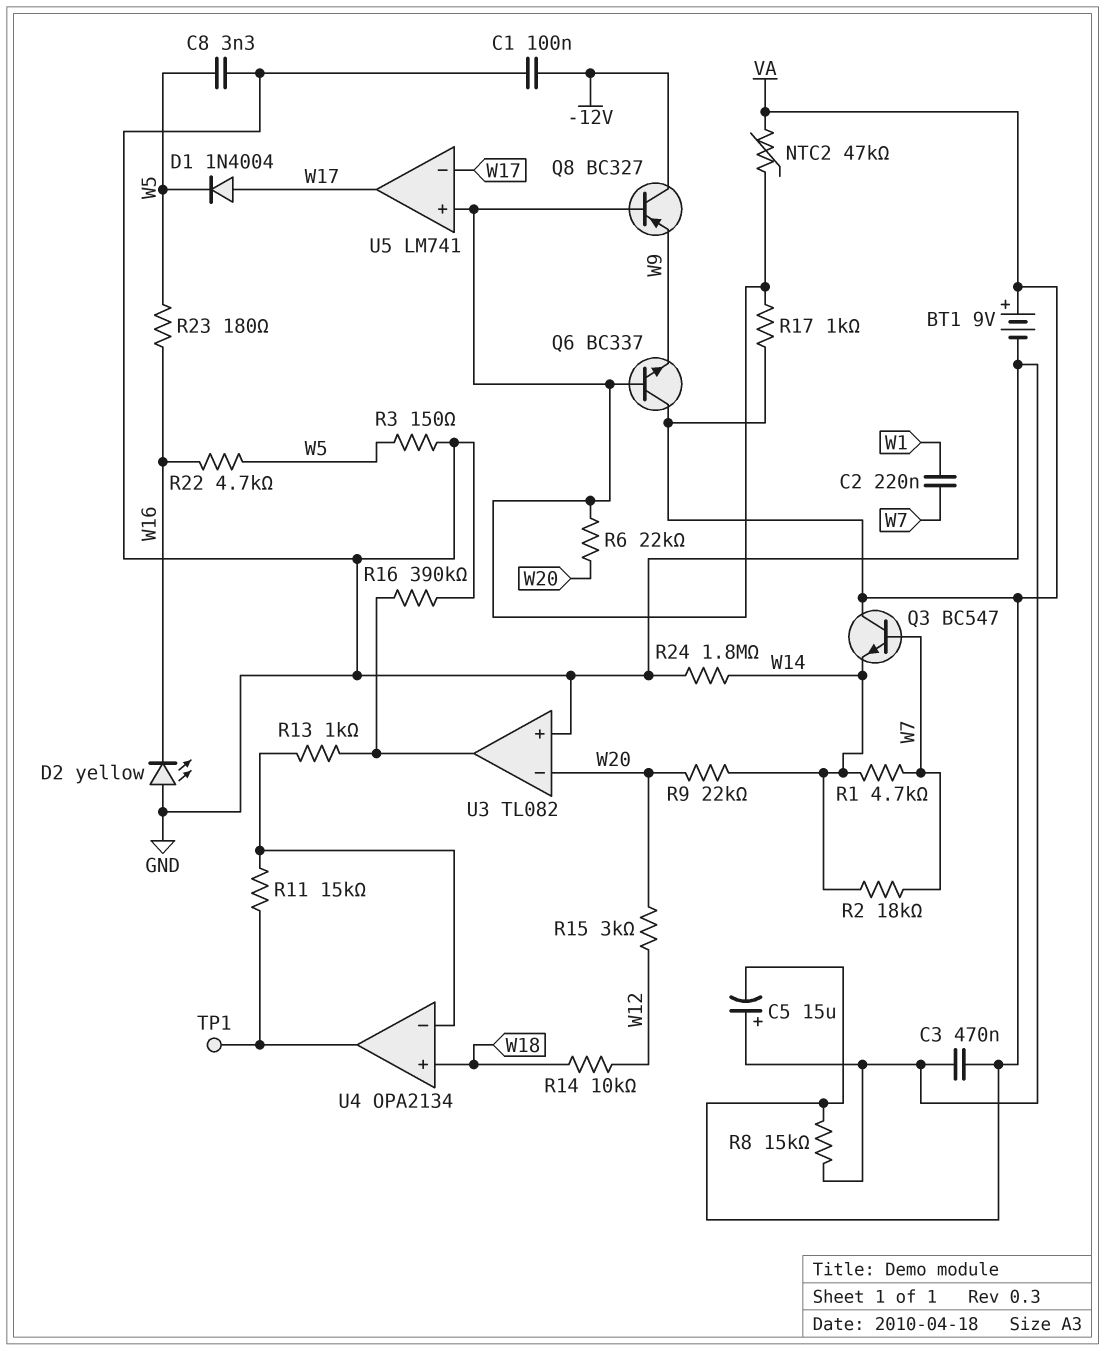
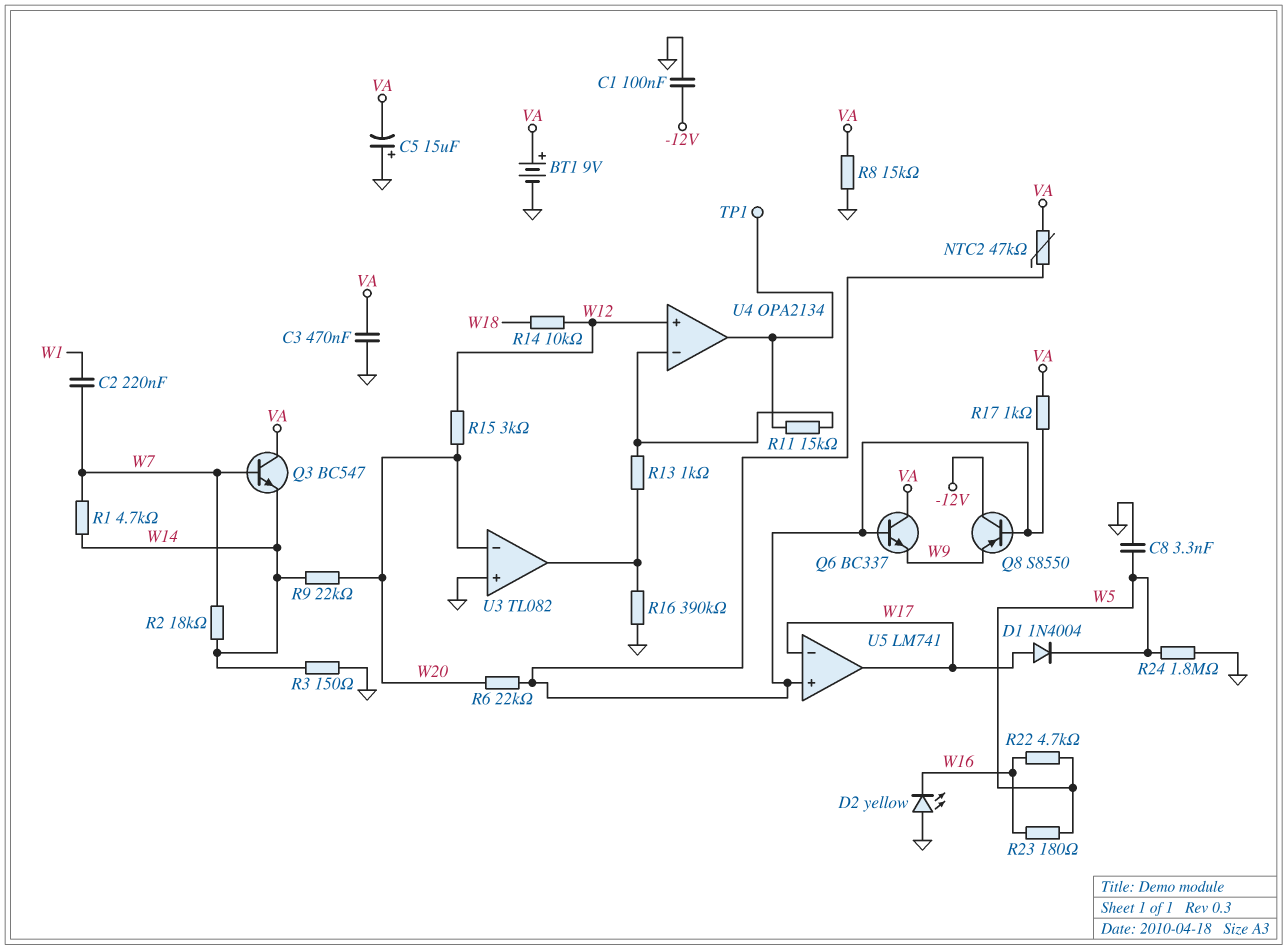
Q8: PNP BC327 (B U5/in+, C -12V, E W9) -> PNP S8550 (B U5/in+, C -12V, E W9)
R3: 150 (GND, W5) -> 150 (GND, W14)
R24: 1.8M (GND, W14) -> 1.8M (GND, W5)
U4 pin in+: W18 -> W12

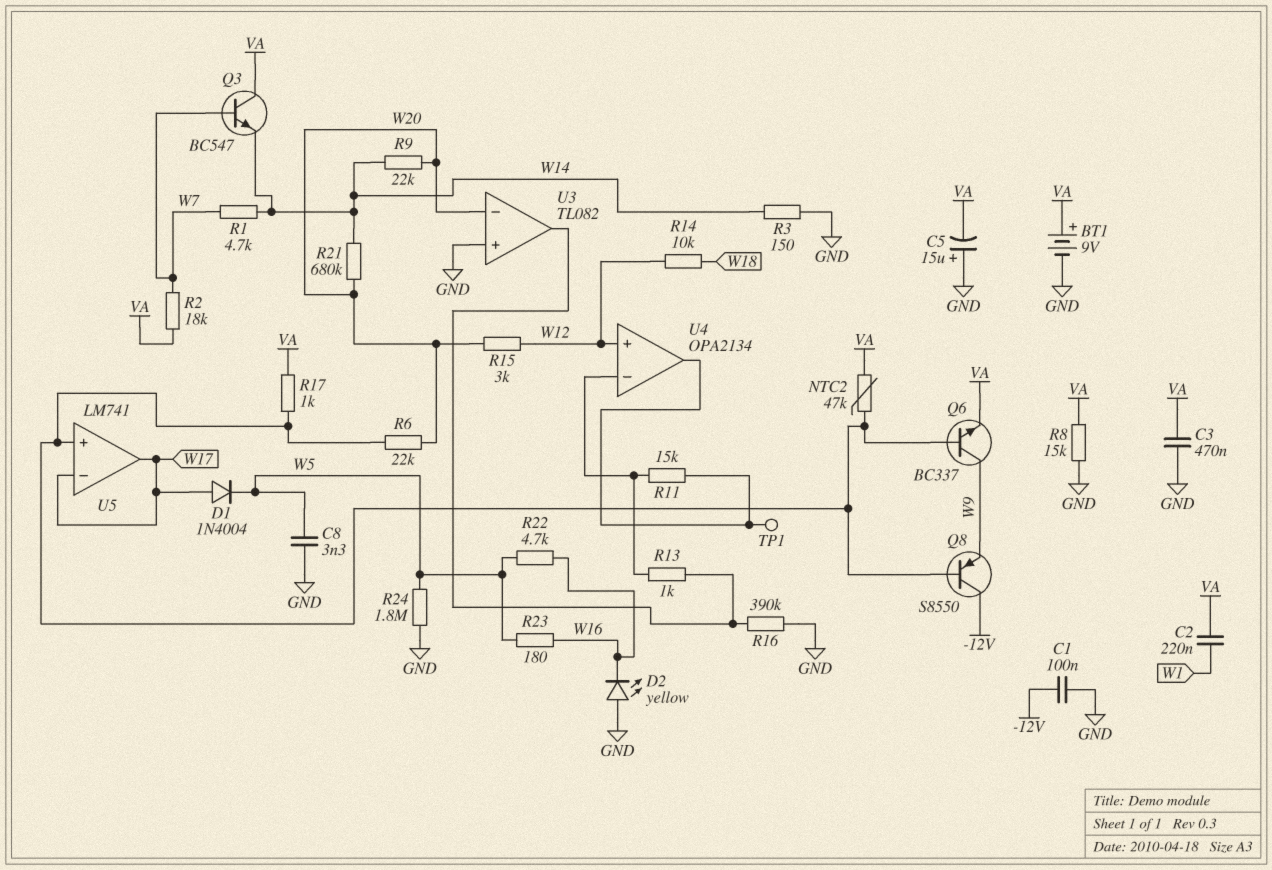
C2: 220nF (W1, W7) -> 220nF (VA, W1)
Q6: NPN BC337 (B U5/in+, C VA, E W9) -> NPN BC337 (B U5/in+, C W9, E VA)
R2: 18k (W7, W14) -> 18k (VA, W7)
R21: none -> 680k (W14, W20)

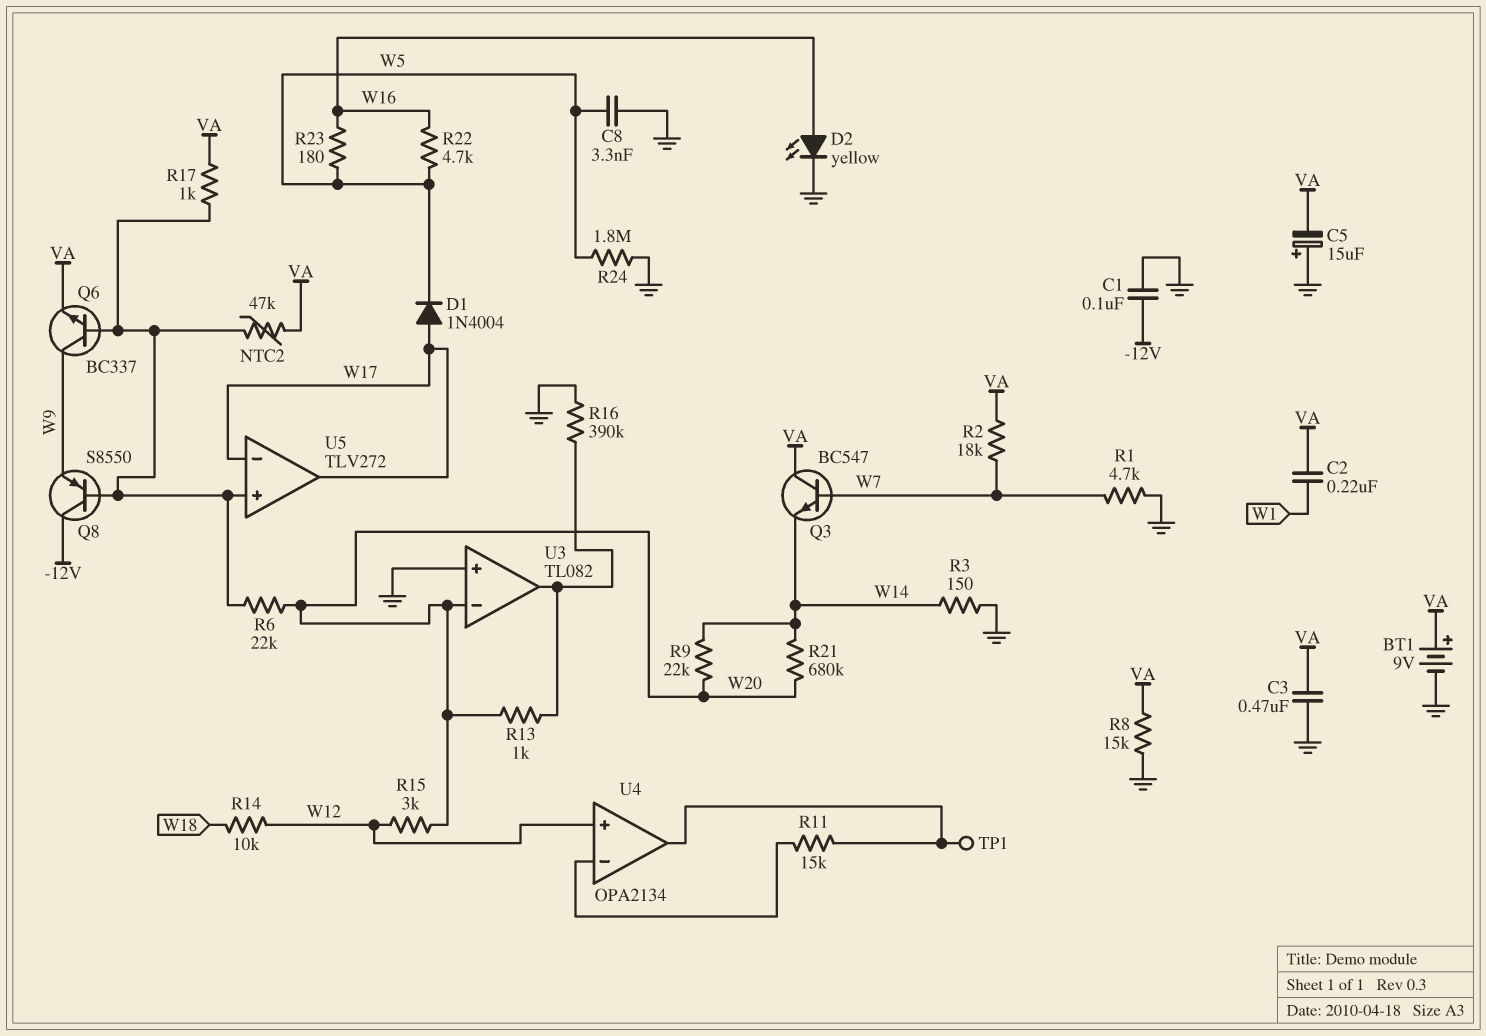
D2: LED yellow (A GND, K W16) -> LED yellow (A W16, K GND)
R1: 4.7k (W7, W14) -> 4.7k (GND, W7)
R13: 1k (U3/out, U4/in-) -> 1k (U3/out, W20)
U5: LM741 -> TLV272

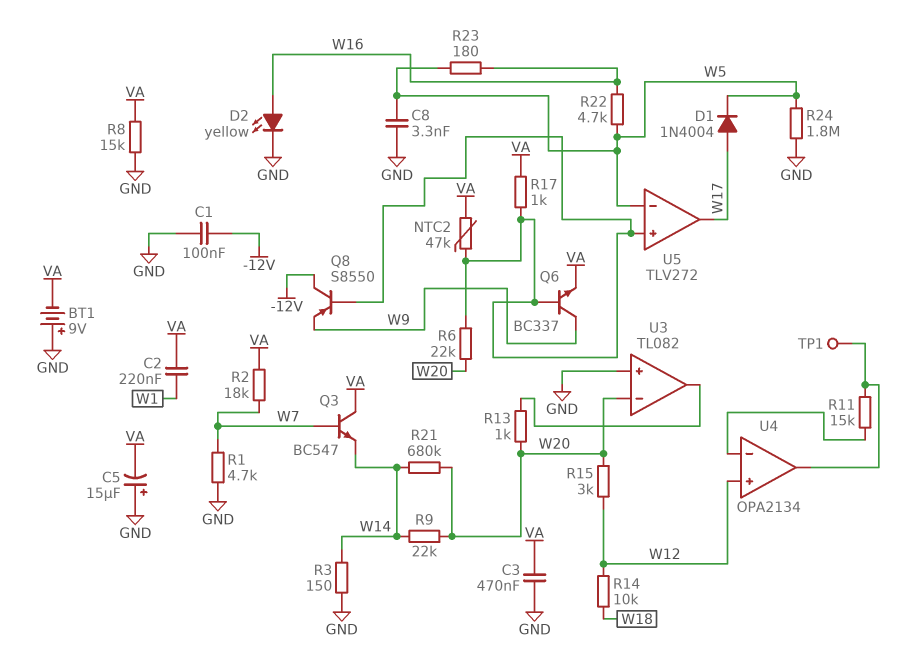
BT1: 9V (plus VA, minus GND) -> 9V (plus GND, minus VA)
R16: 390k (GND, U3/out) -> none
U5 pin in-: W17 -> W5

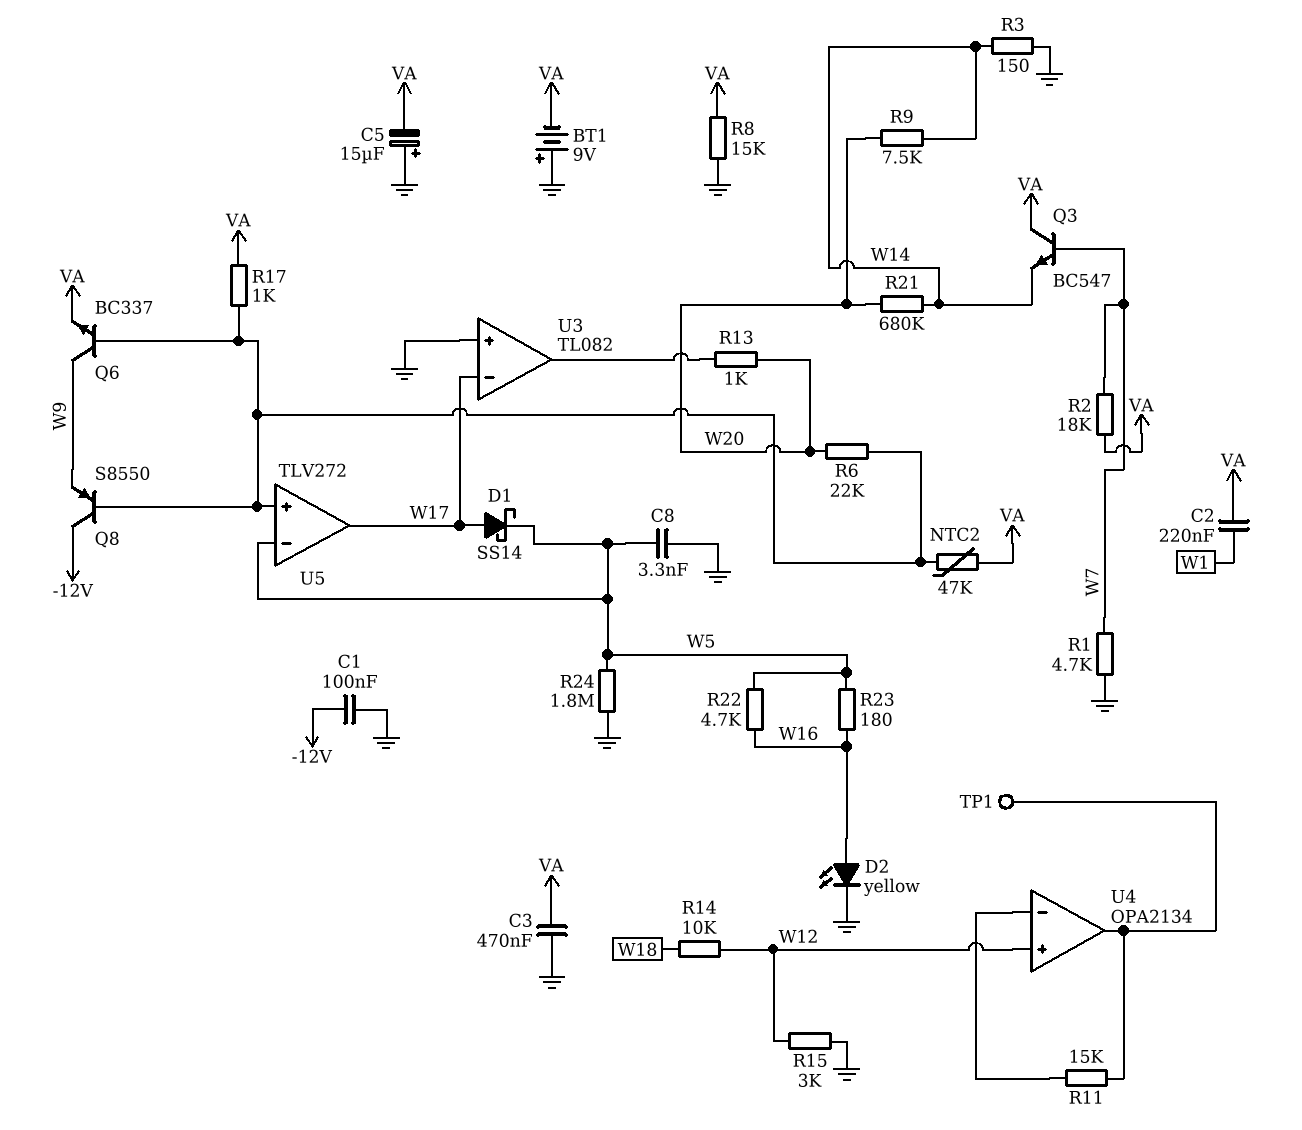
D1: diode 1N4004 (A W17, K W5) -> schottky SS14 (A W17, K W5)
R9: 22k (W14, W20) -> 7.5k (W14, W20)
R15: 3k (W12, W20) -> 3k (GND, W12)
U3 pin in-: W20 -> W17

